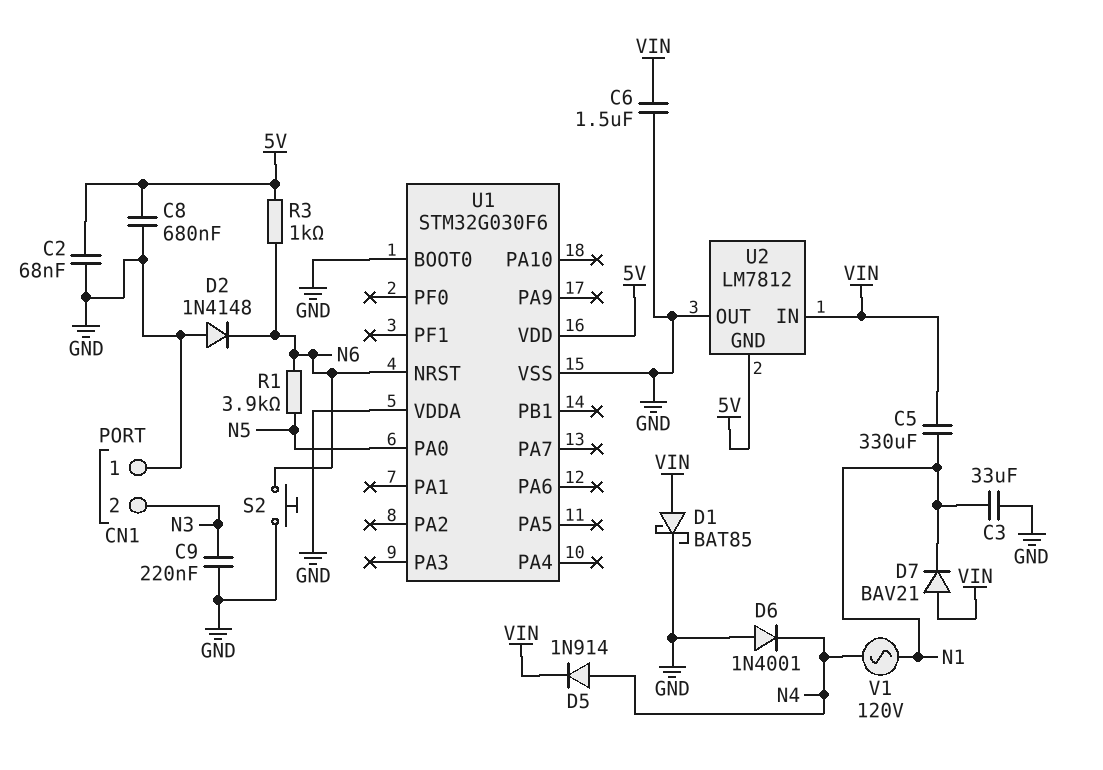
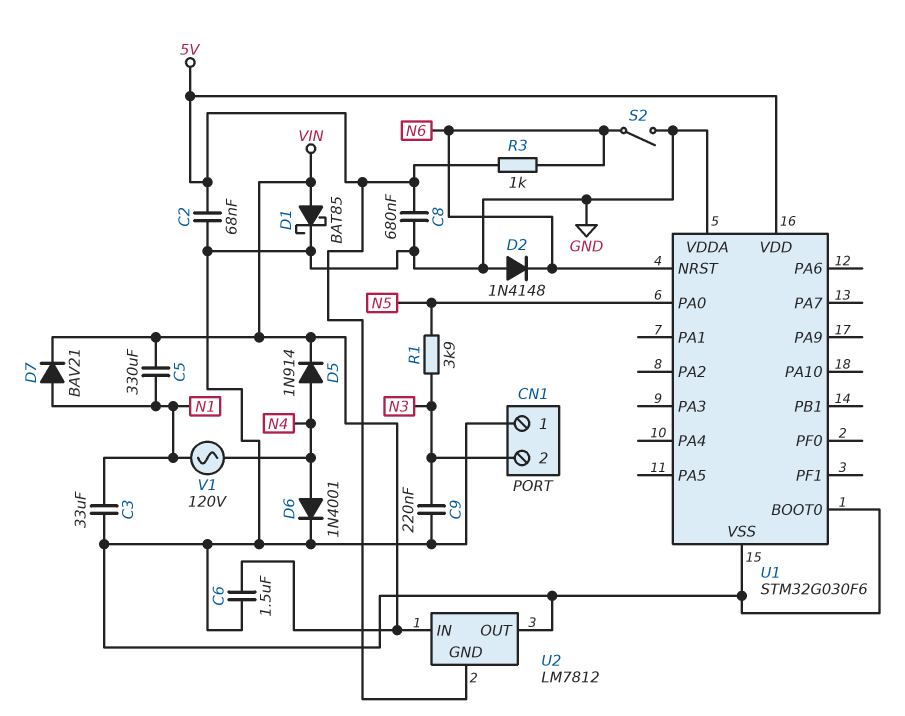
D6: diode 1N4001 (A GND, K N4) -> diode 1N4001 (A N4, K GND)
D7: diode BAV21 (A VIN, K N1) -> diode BAV21 (A N1, K VIN)
R1: 3.9k (N5, N6) -> 3.9k (N3, N5)
S2: button (GND, N6) -> switch (GND, N6)

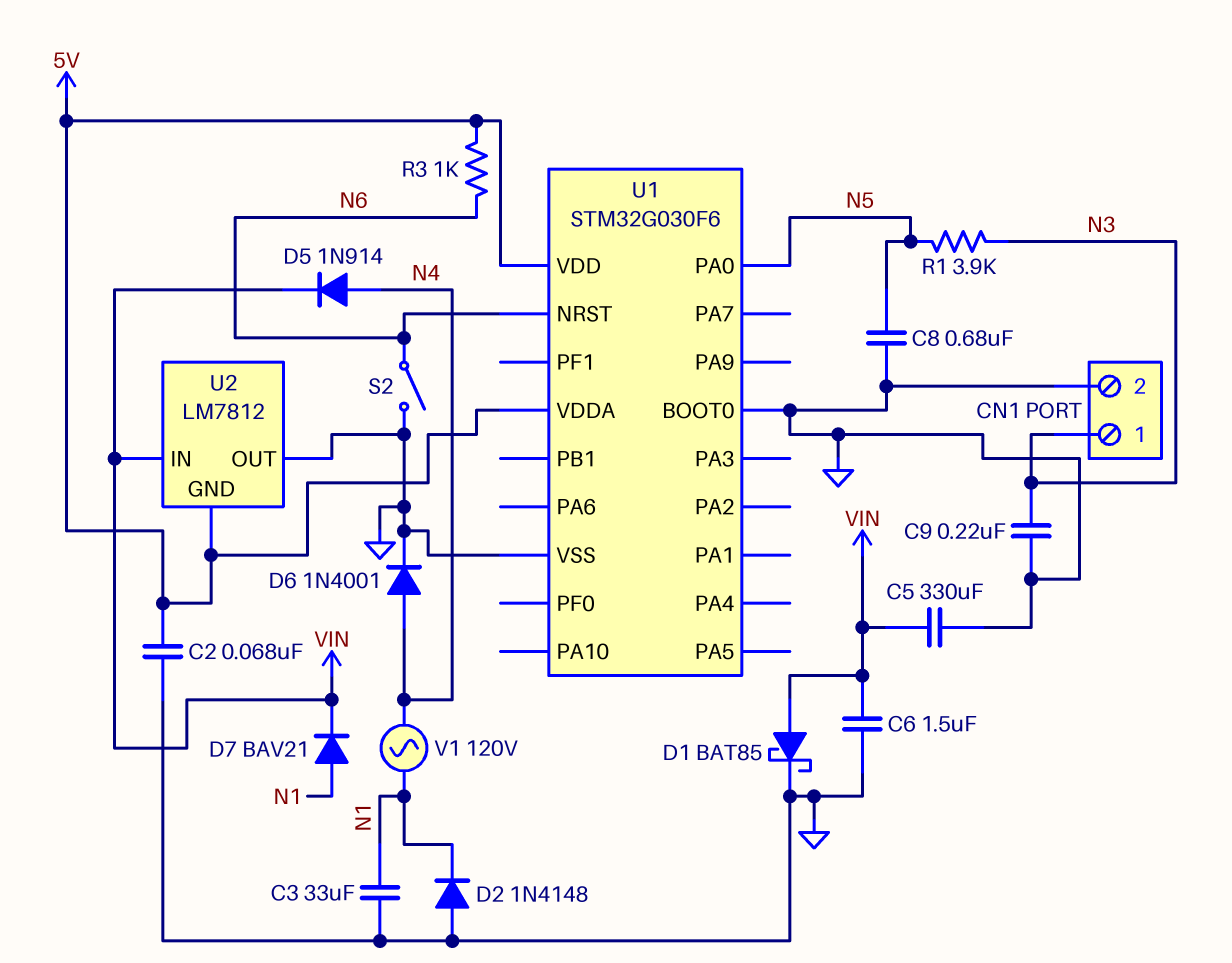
C5: 330uF (N1, VIN) -> 330uF (GND, VIN)
C8: 680nF (5V, GND) -> 680nF (GND, N5)
CN1 pin 1: GND -> N3
CN1 pin 2: N3 -> GND
D2: diode 1N4148 (A GND, K N6) -> diode 1N4148 (A GND, K N1)
U1 pin VDDA: GND -> 5V

